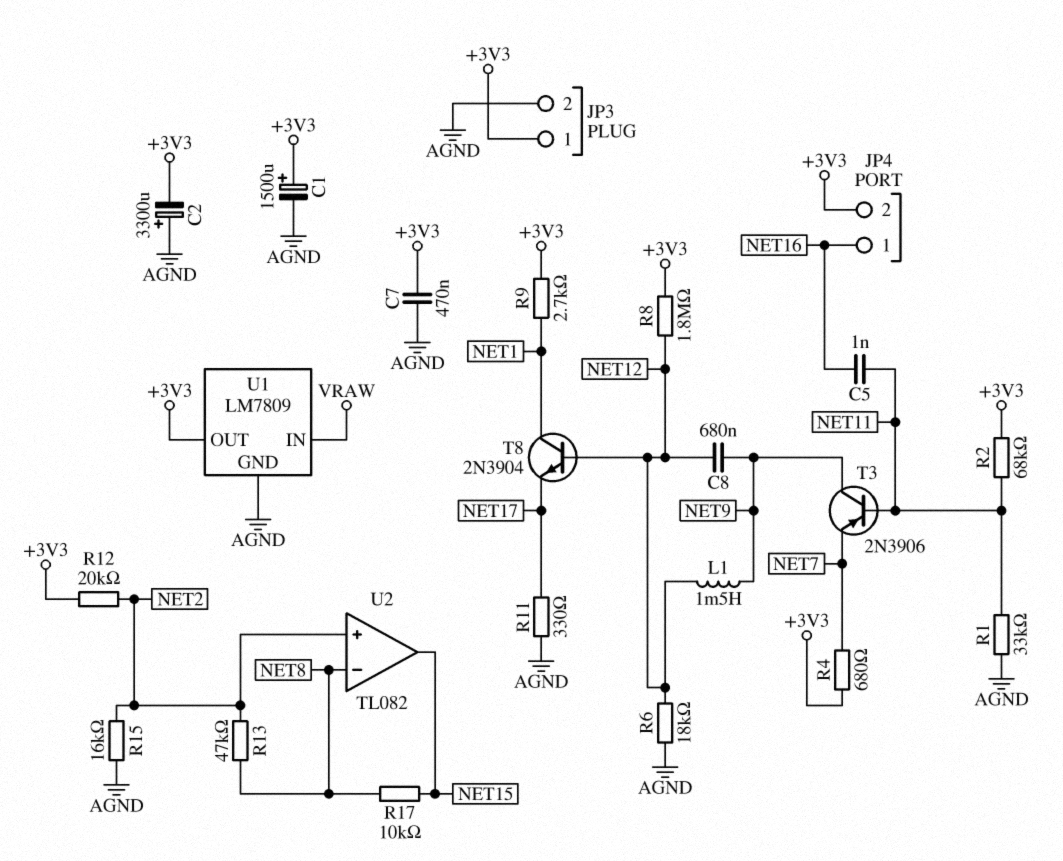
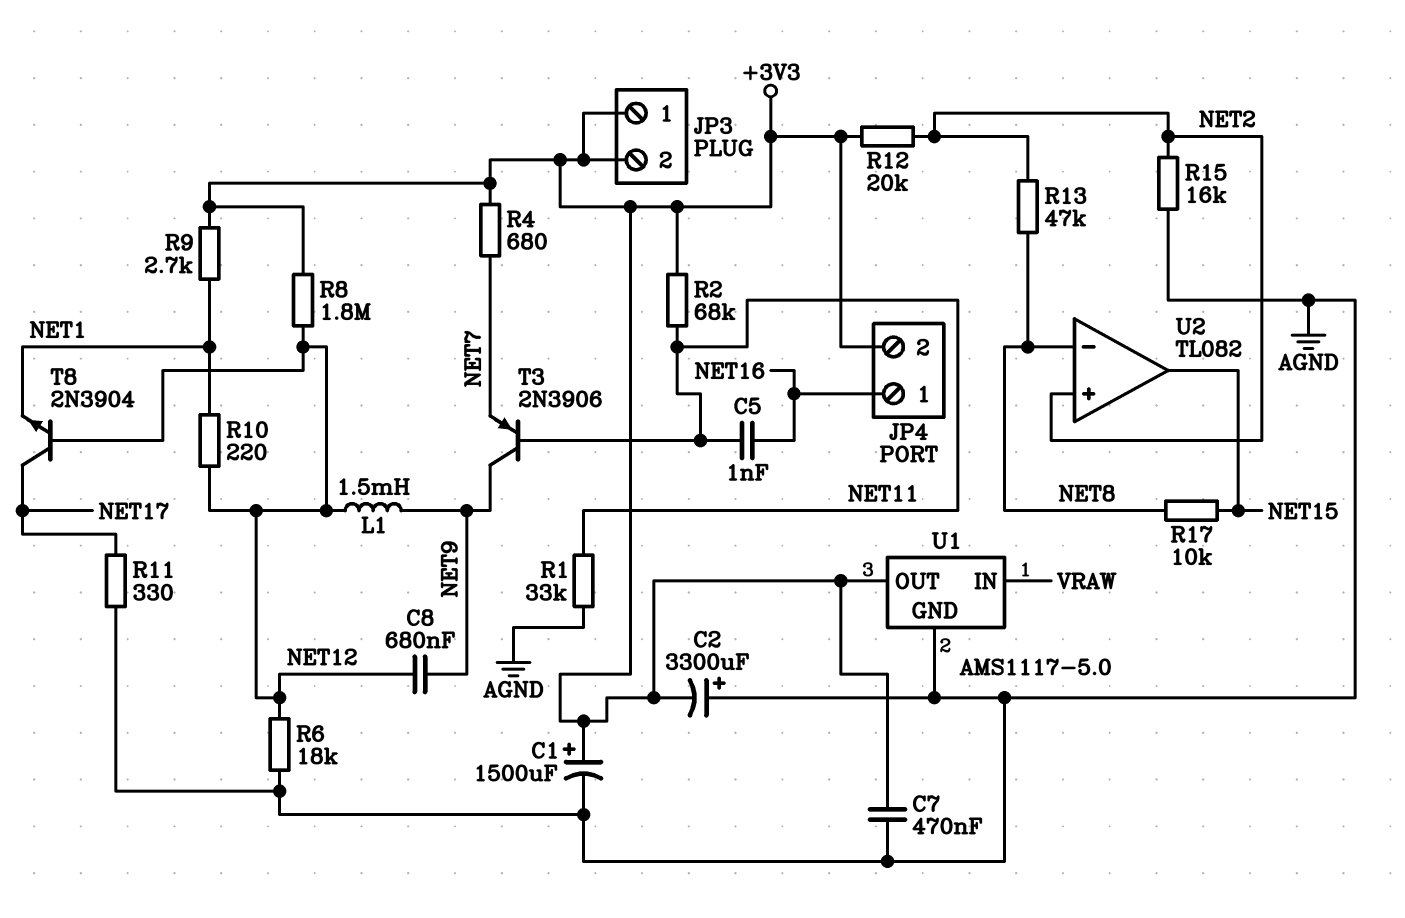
JP3 pin 2: AGND -> +3V3
R10: none -> 220 (NET1, NET12)
T8: NPN 2N3904 (B NET12, C NET1, E NET17) -> NPN 2N3904 (B NET12, C NET17, E NET1)
U1: LM7809 -> AMS1117-5.0

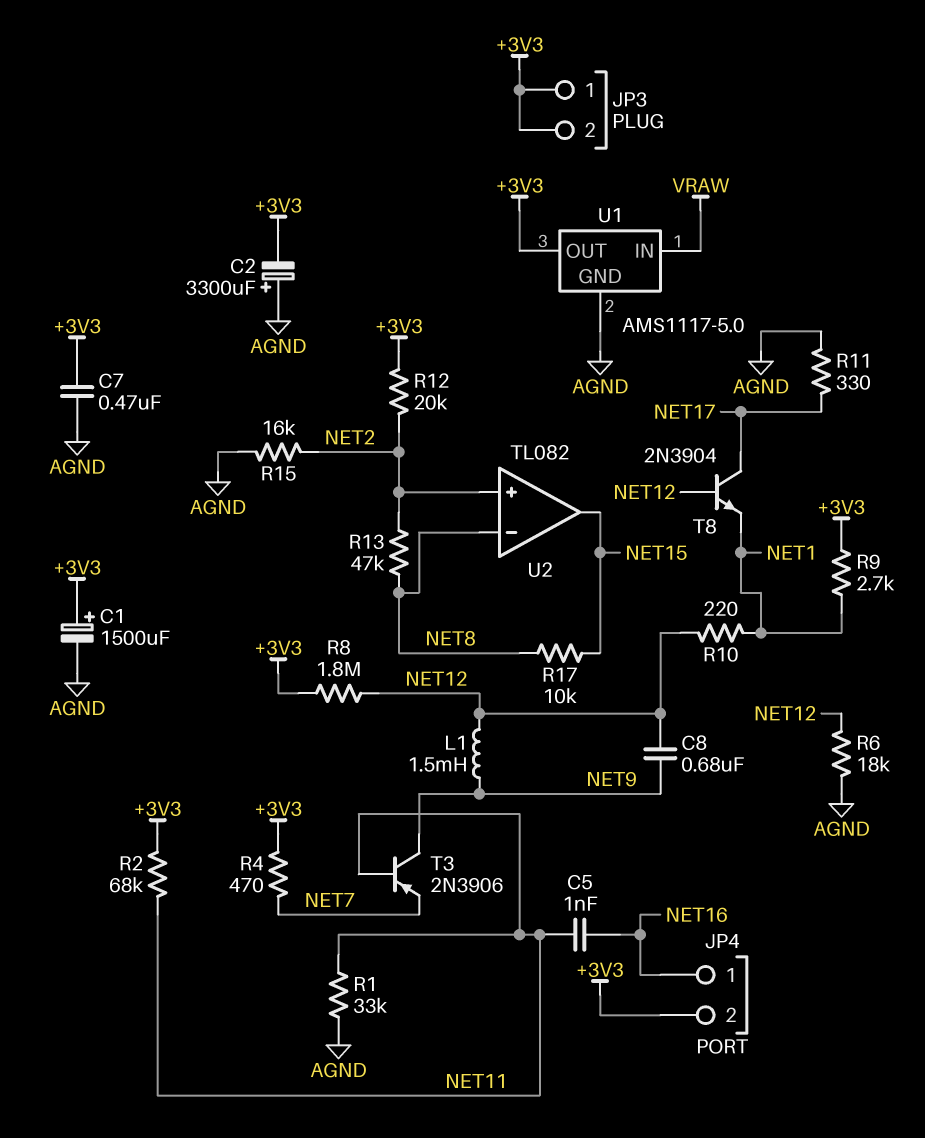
R4: 680 (+3V3, NET7) -> 470 (+3V3, NET7)

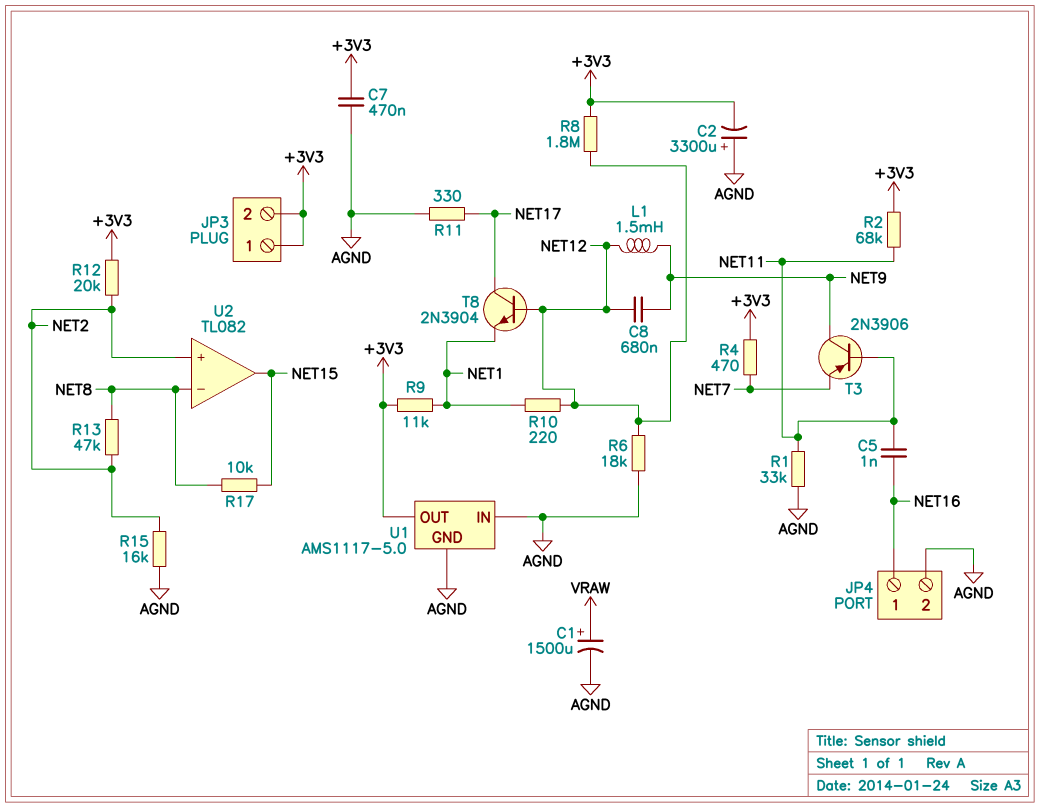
C1: 1500uF (plus +3V3, minus AGND) -> 1500uF (plus VRAW, minus AGND)
JP4 pin 2: +3V3 -> AGND
R9: 2.7k (+3V3, NET1) -> 11k (+3V3, NET1)
U1 pin IN: VRAW -> AGND

